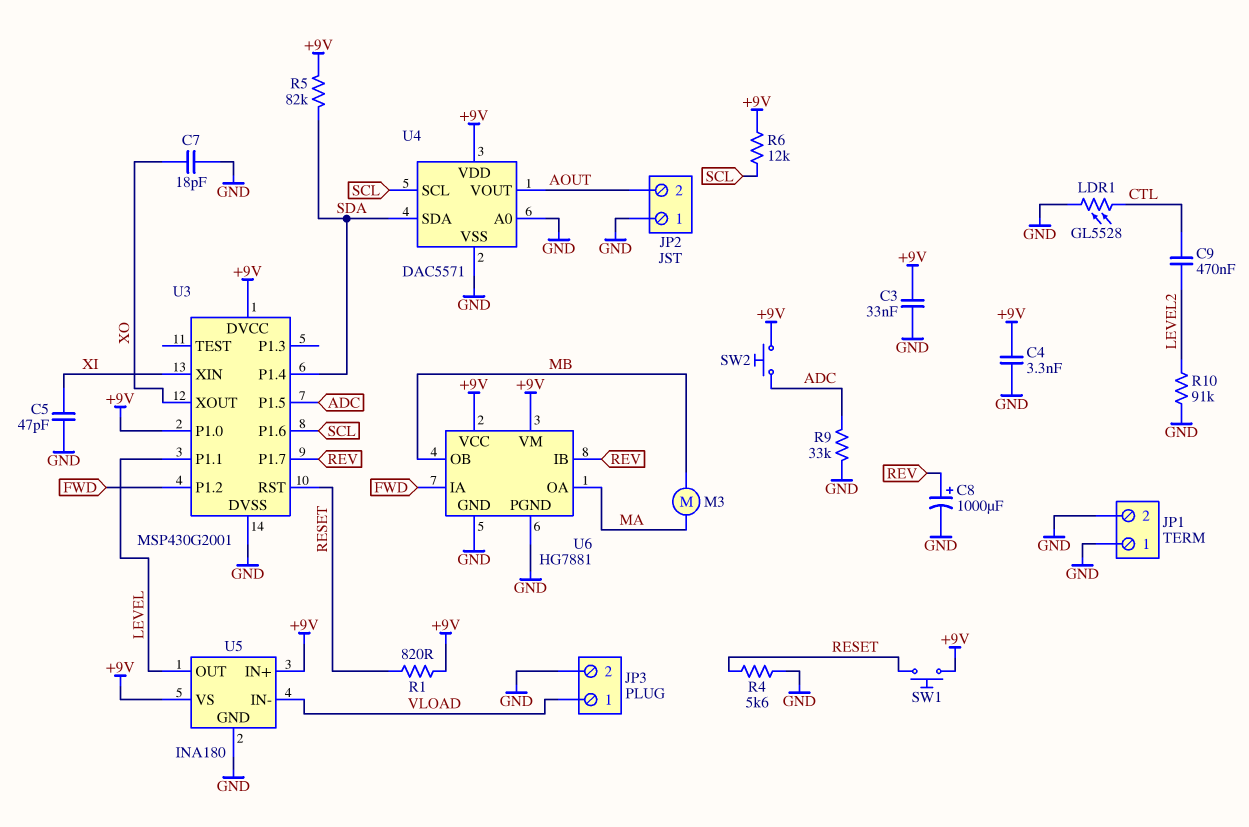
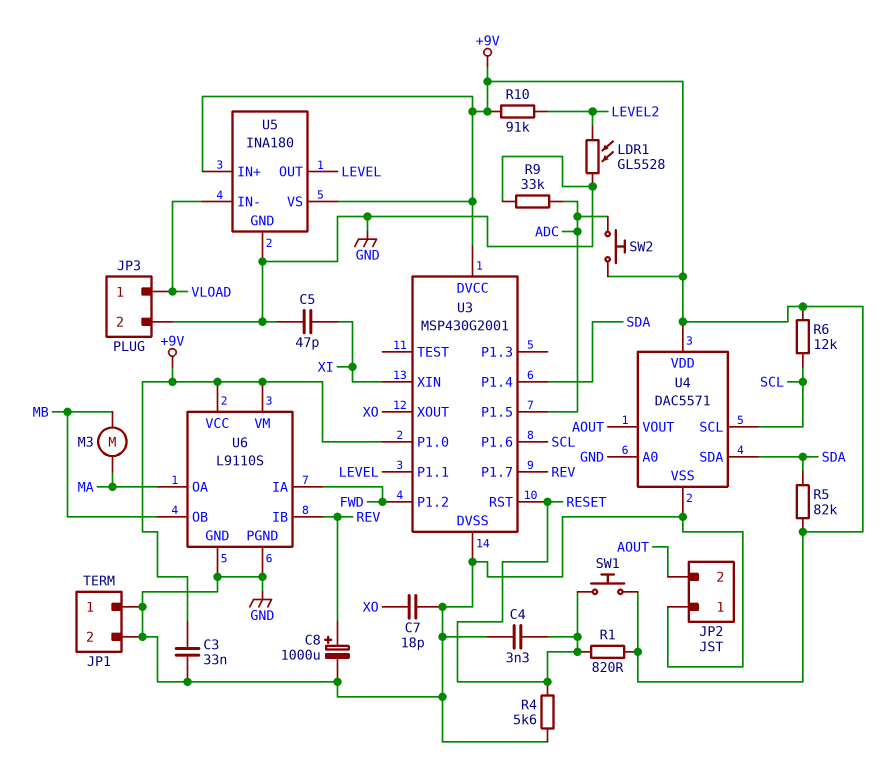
C4: 3.3nF (+9V, GND) -> 3.3nF (GND, RESET)
C9: 470nF (CTL, LEVEL2) -> none
LDR1: GL5528 (CTL, GND) -> GL5528 (GND, LEVEL2)
R10: 91k (GND, LEVEL2) -> 91k (+9V, LEVEL2)
U6: HG7881 -> L9110S

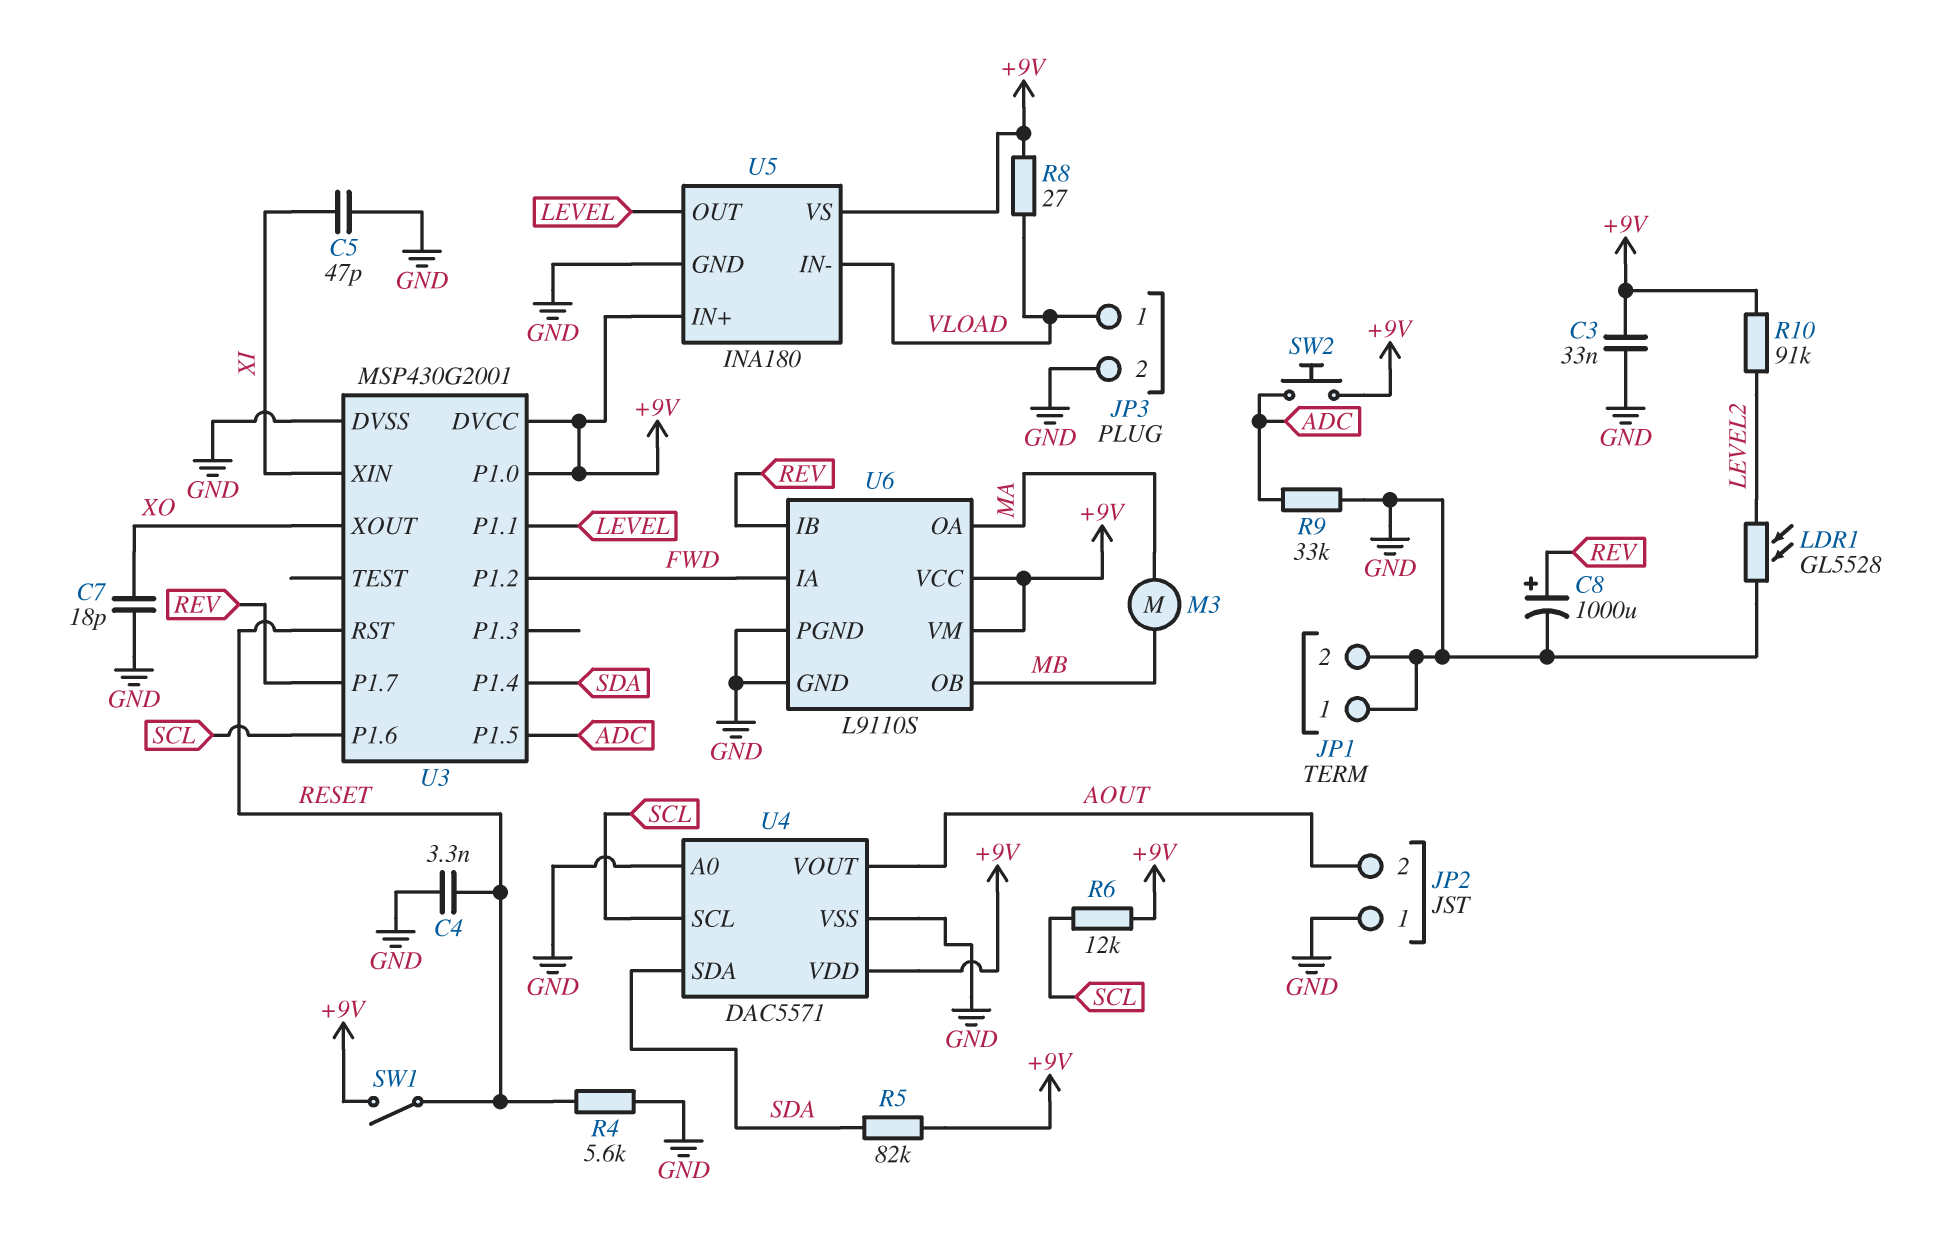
R1: 820 (+9V, RESET) -> none
R8: none -> 27 (+9V, VLOAD)
SW1: button (+9V, RESET) -> switch (+9V, RESET)

